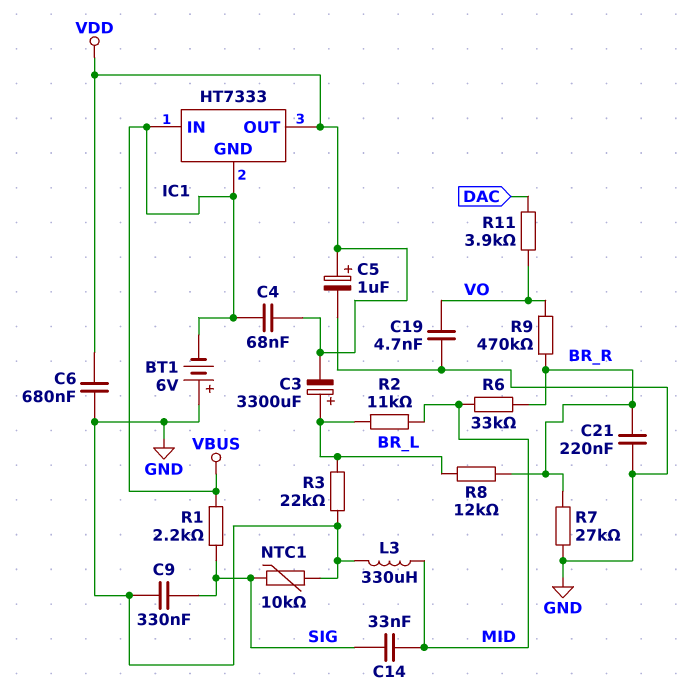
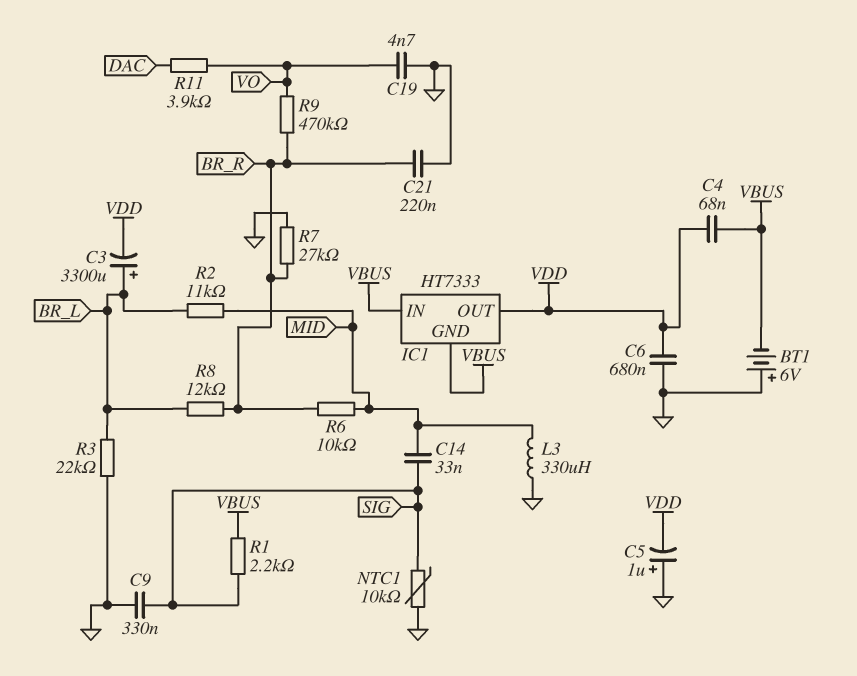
C5: 1uF (plus VDD, minus GND) -> 1uF (plus GND, minus VDD)
R6: 33k (BR_R, MID) -> 10k (BR_R, MID)

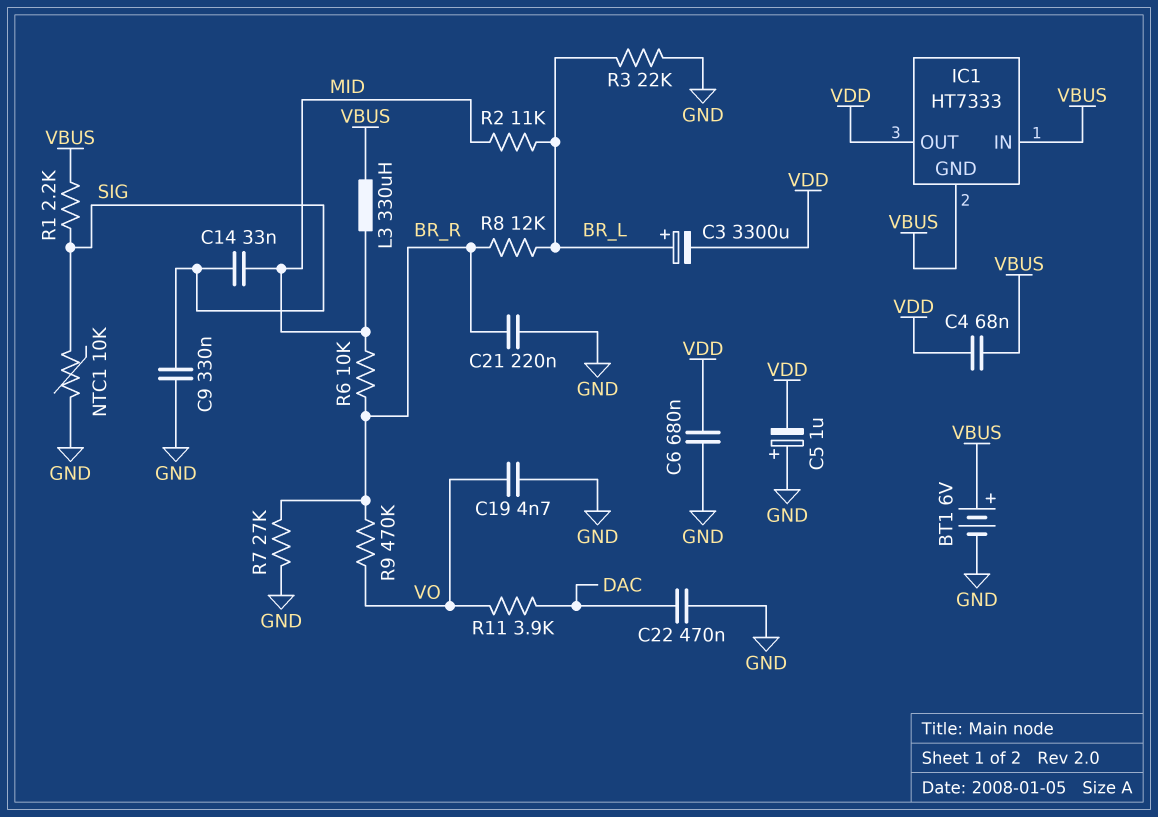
BT1: 6V (plus GND, minus VBUS) -> 6V (plus VBUS, minus GND)
C22: none -> 470nF (DAC, GND)
L3: 330uH (GND, MID) -> 330uH (MID, VBUS)

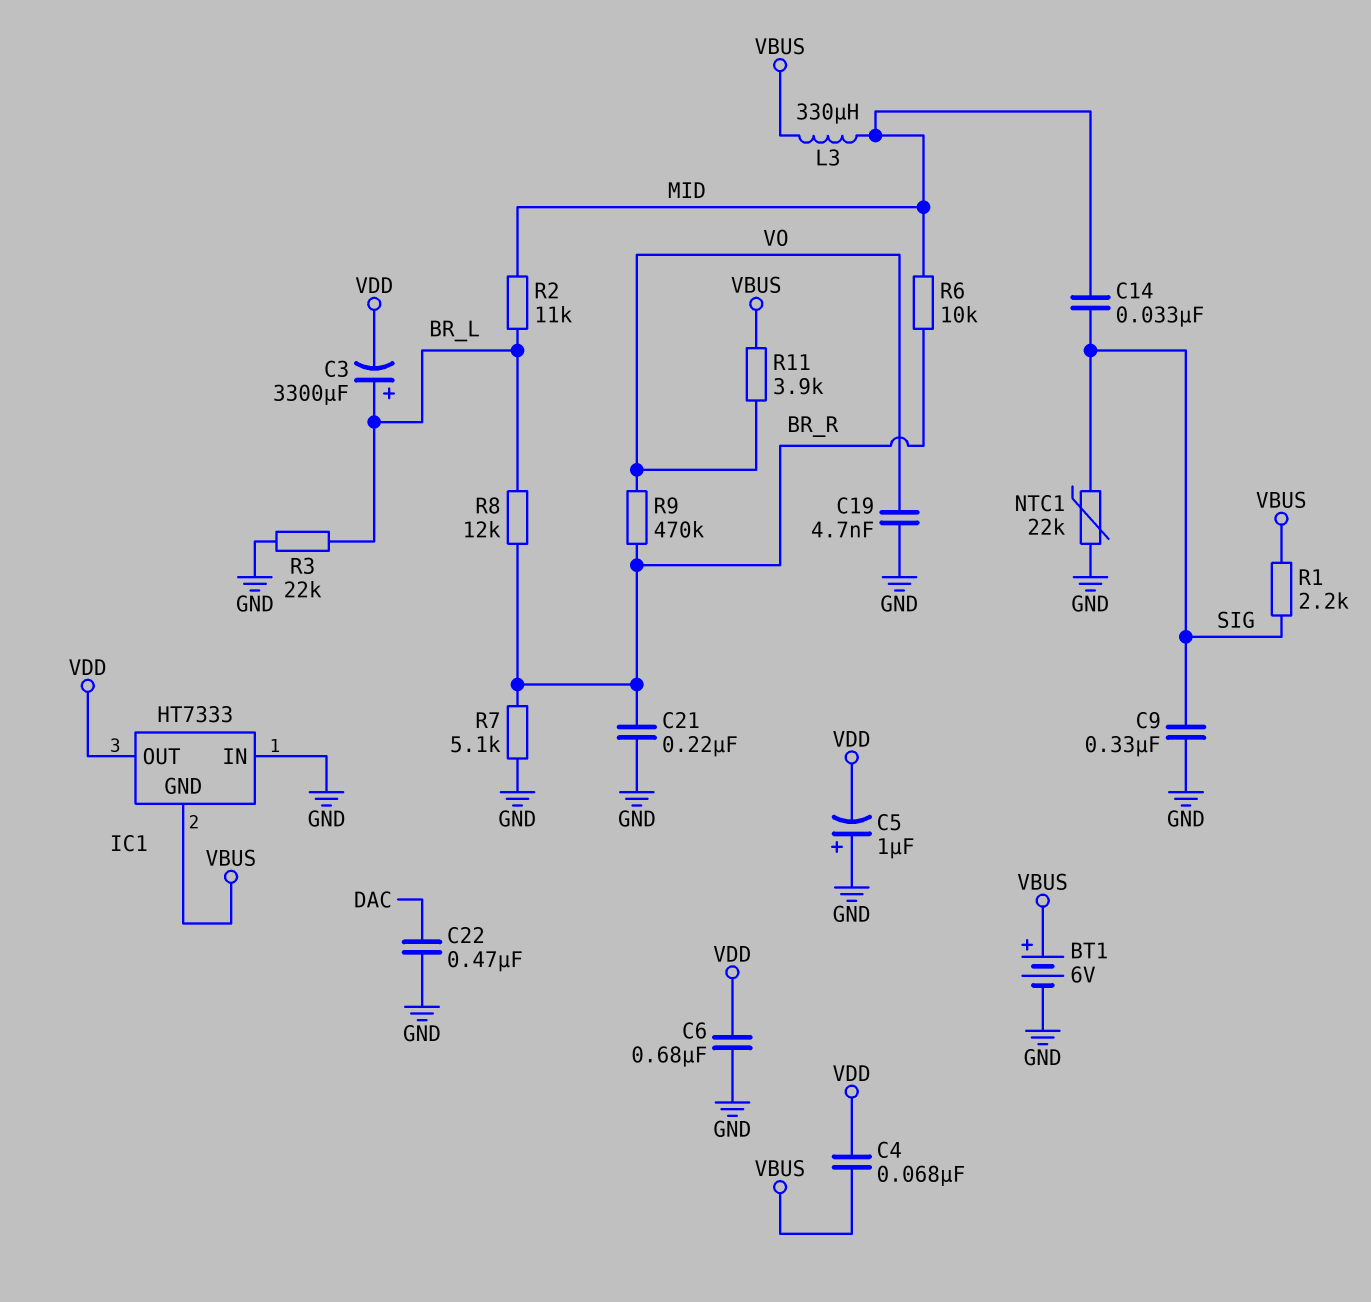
IC1 pin IN: VBUS -> GND
NTC1: 10k (GND, SIG) -> 22k (GND, SIG)
R7: 27k (BR_R, GND) -> 5.1k (BR_R, GND)
R11: 3.9k (DAC, VO) -> 3.9k (VBUS, VO)

